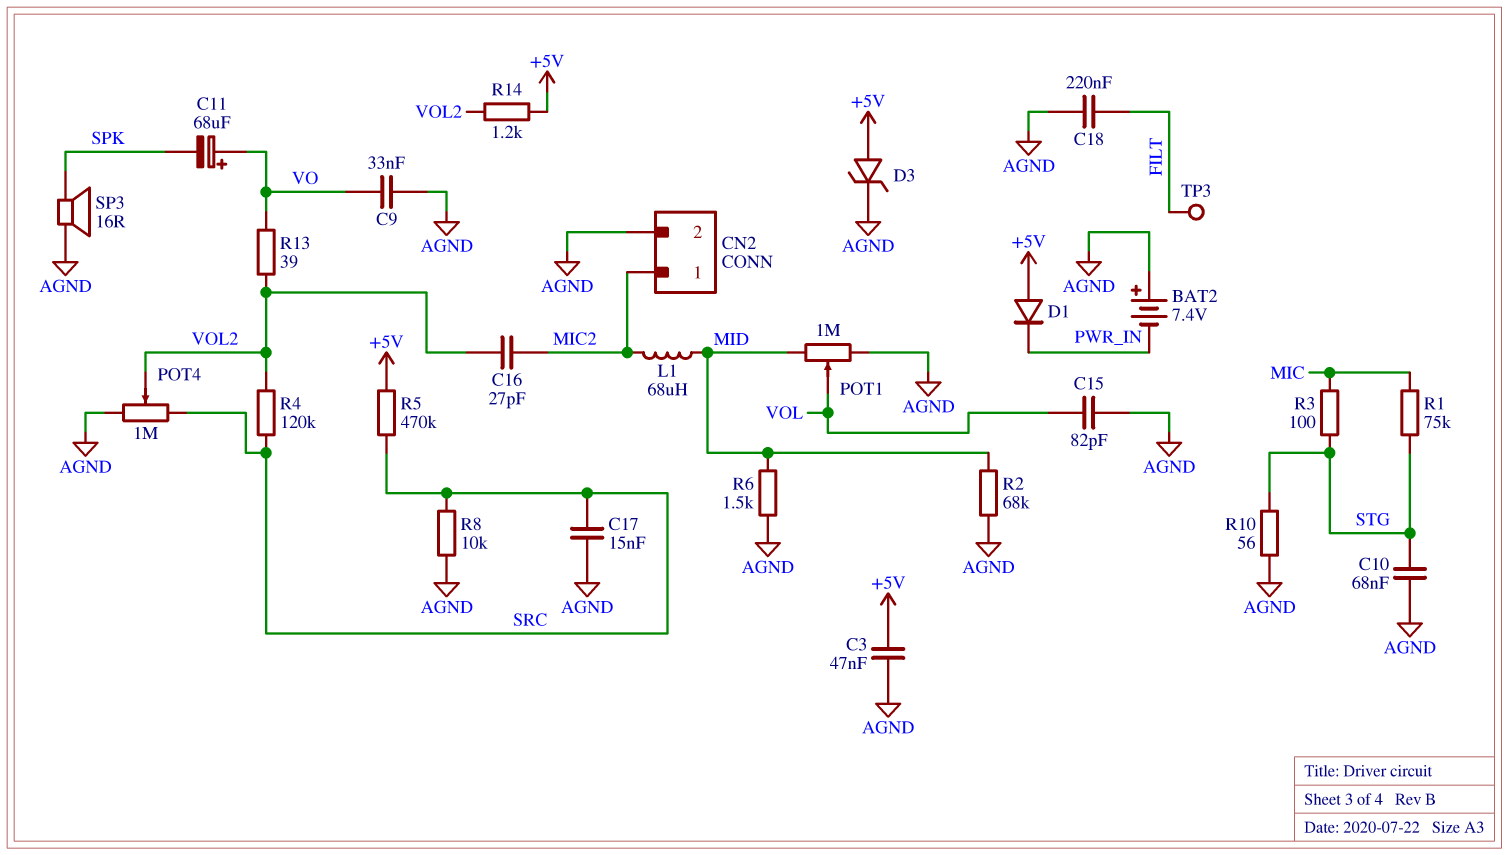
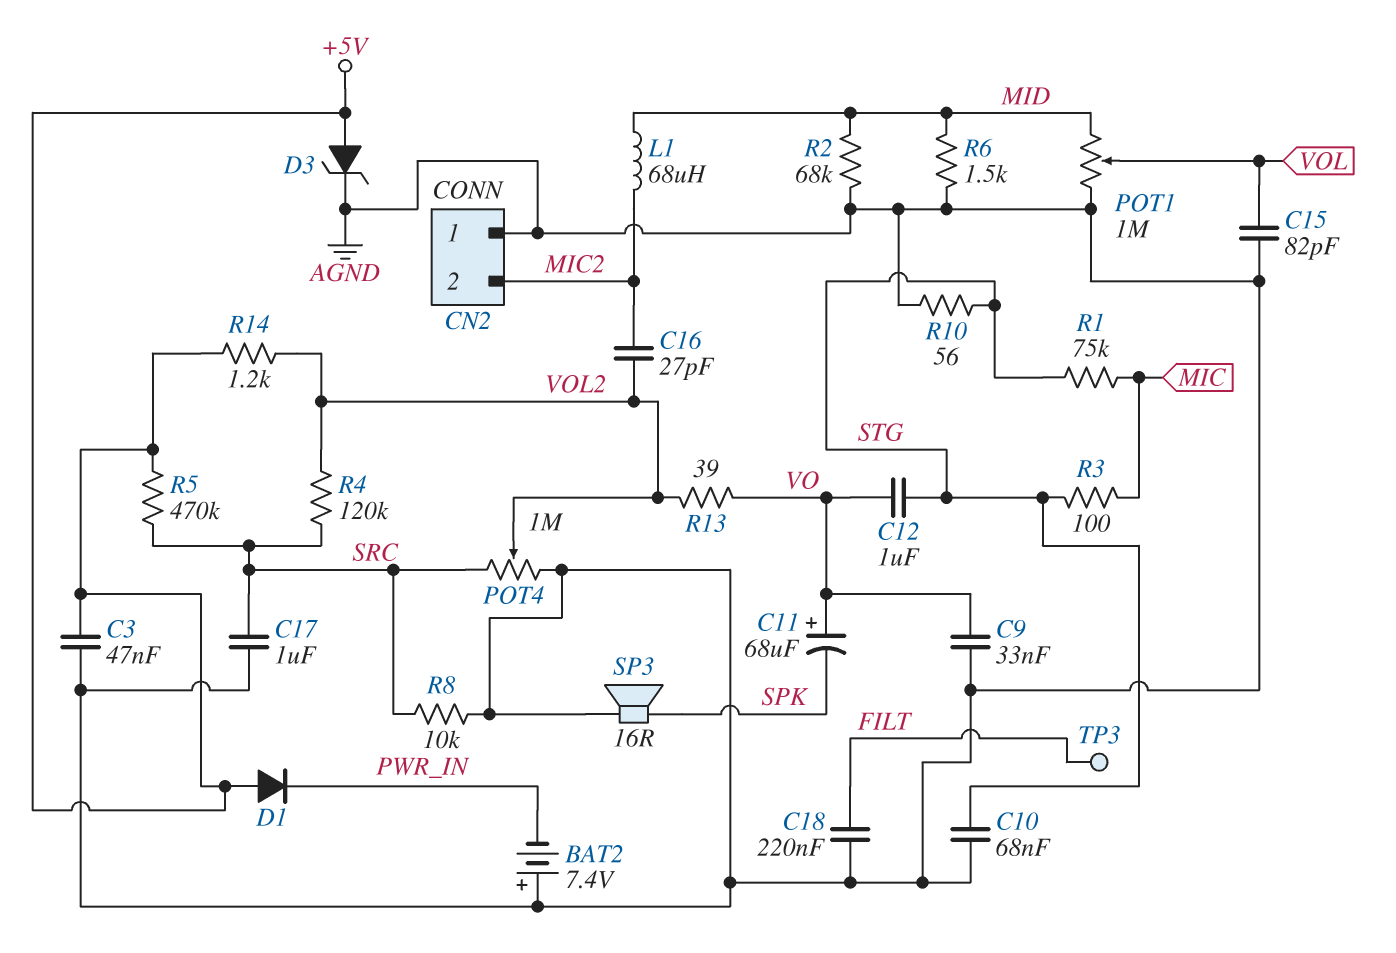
C12: none -> 1uF (STG, VO)
C17: 15nF (AGND, SRC) -> 1uF (AGND, SRC)
CN2 pin 1: MIC2 -> AGND
CN2 pin 2: AGND -> MIC2

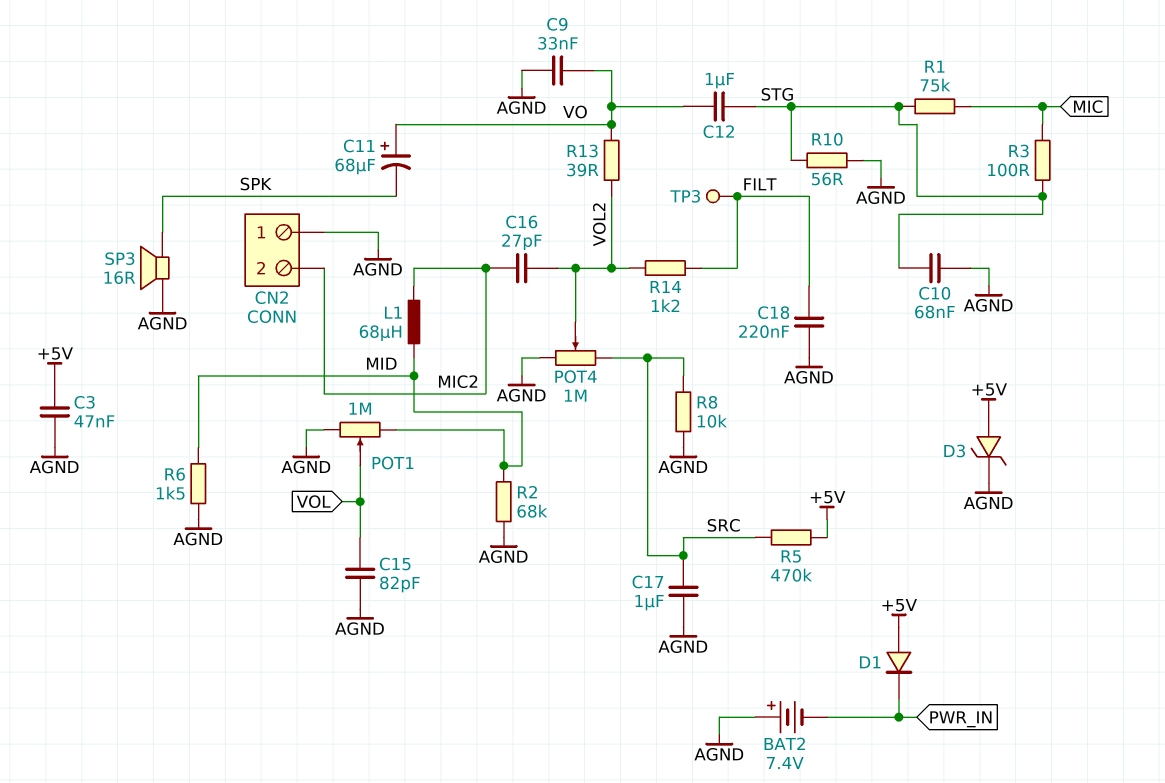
R4: 120k (SRC, VOL2) -> none
R14: 1.2k (+5V, VOL2) -> 1.2k (FILT, VOL2)

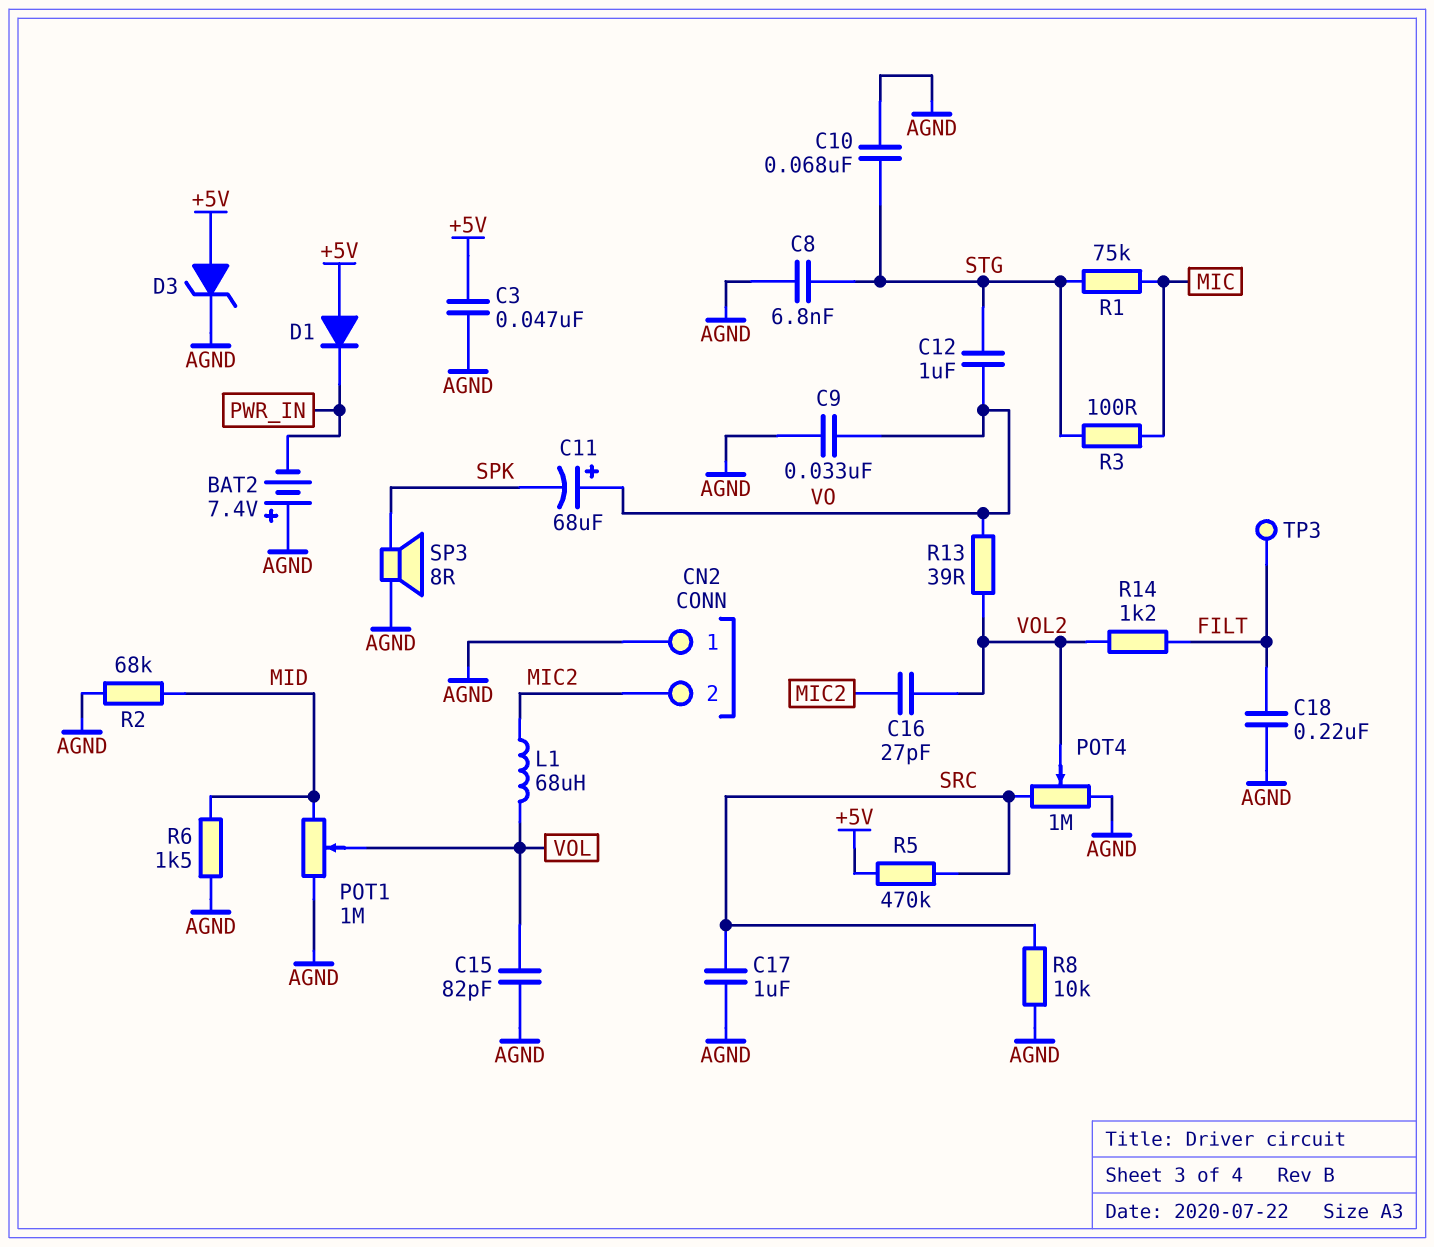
C8: none -> 6.8nF (AGND, STG)
L1: 68uH (MIC2, MID) -> 68uH (MIC2, VOL)
R10: 56 (AGND, STG) -> none
SP3: speaker 16R (AGND, SPK) -> speaker 8R (AGND, SPK)

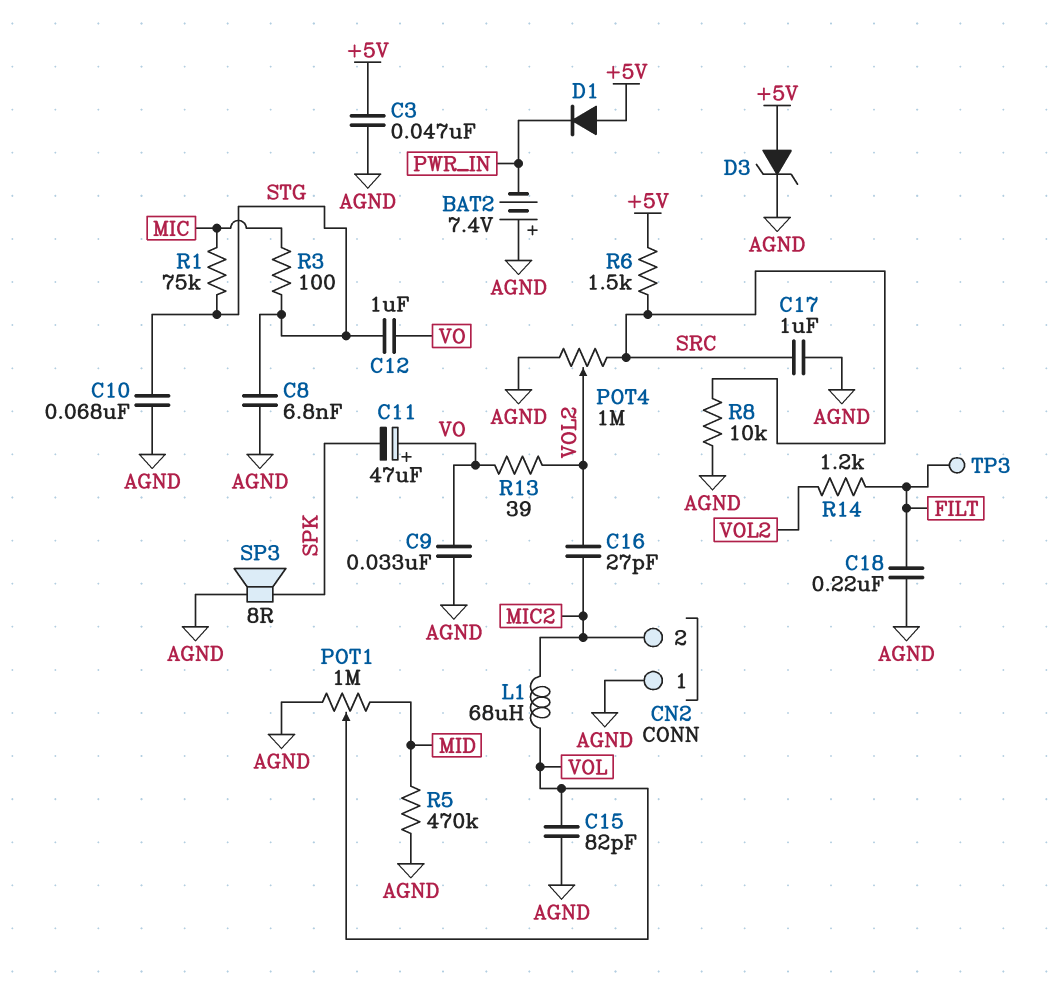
C11: 68uF (plus VO, minus SPK) -> 47uF (plus VO, minus SPK)
R2: 68k (AGND, MID) -> none
R5: 470k (+5V, SRC) -> 470k (AGND, MID)
R6: 1.5k (AGND, MID) -> 1.5k (+5V, SRC)

